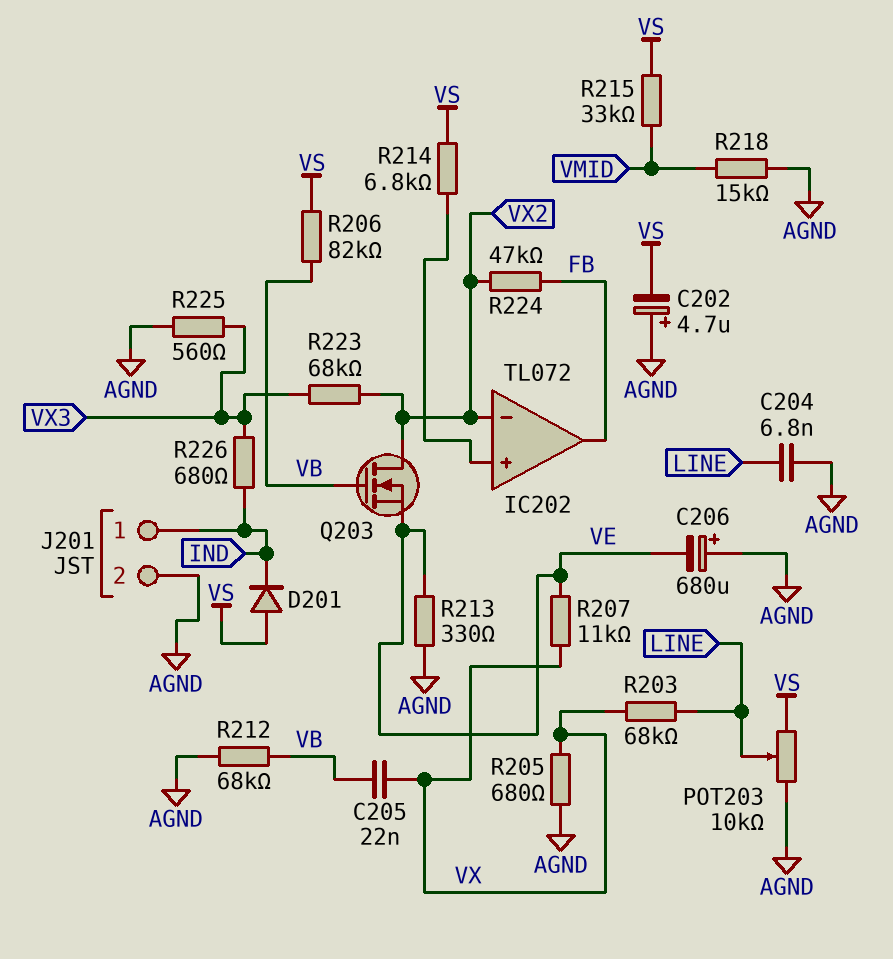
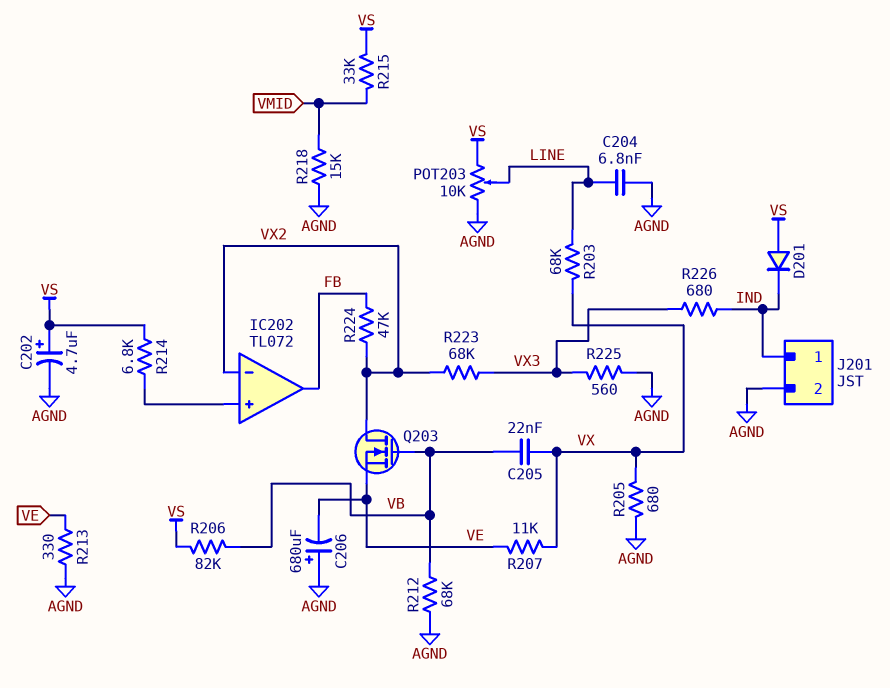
C202: 4.7uF (plus AGND, minus VS) -> 4.7uF (plus VS, minus AGND)

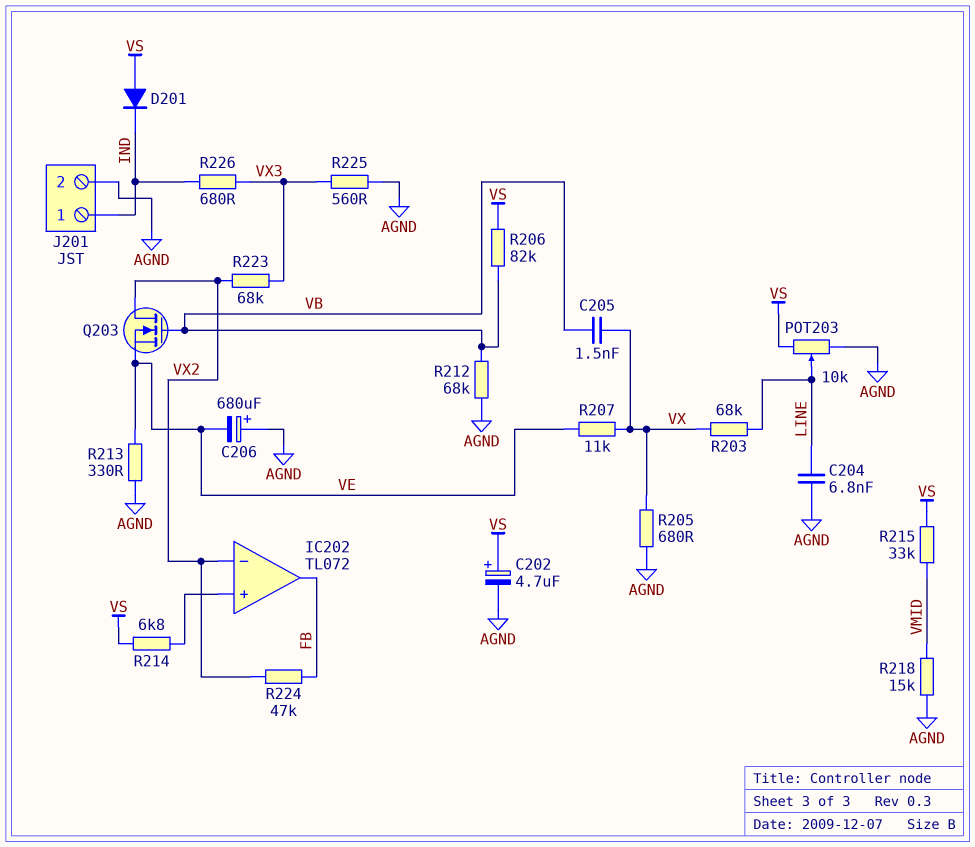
C205: 22nF (VB, VX) -> 1.5nF (VB, VX)

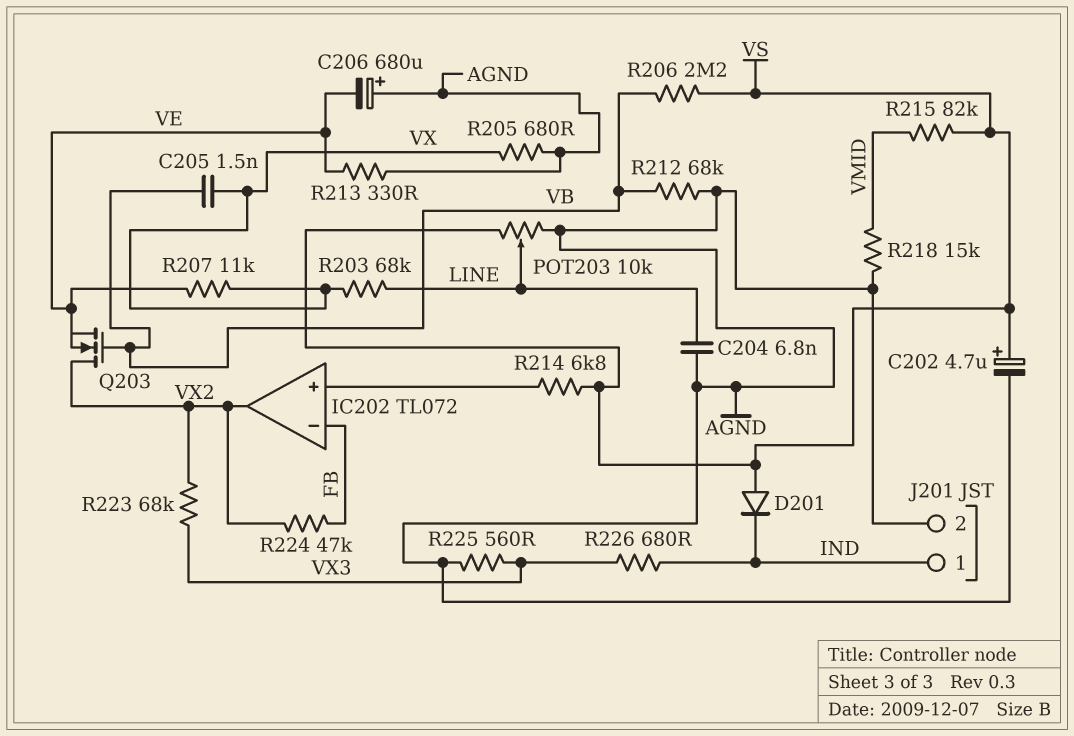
IC202 pin in-: VX2 -> FB
IC202 pin out: FB -> VX2
R206: 82k (VB, VS) -> 2.2M (VB, VS)
R215: 33k (VMID, VS) -> 82k (VMID, VS)

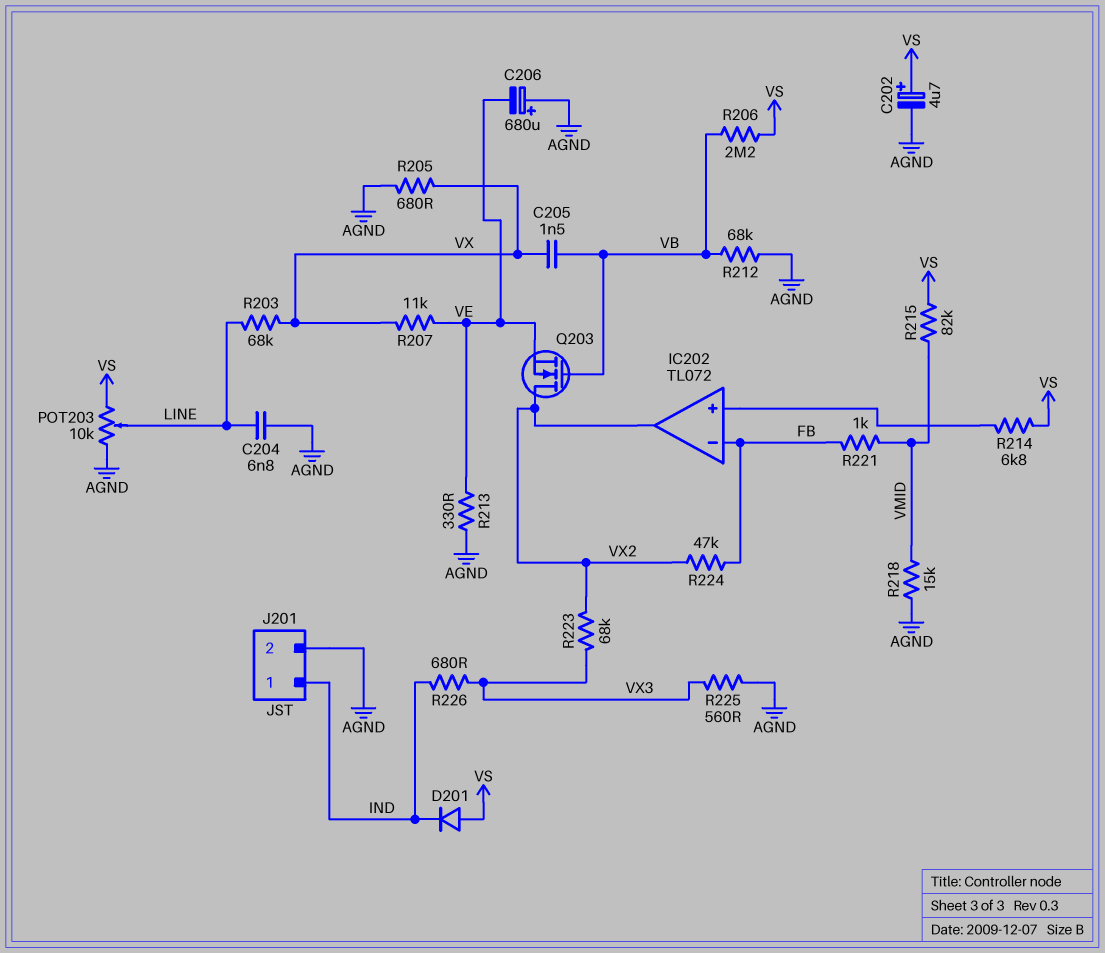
R221: none -> 1k (FB, VMID)

